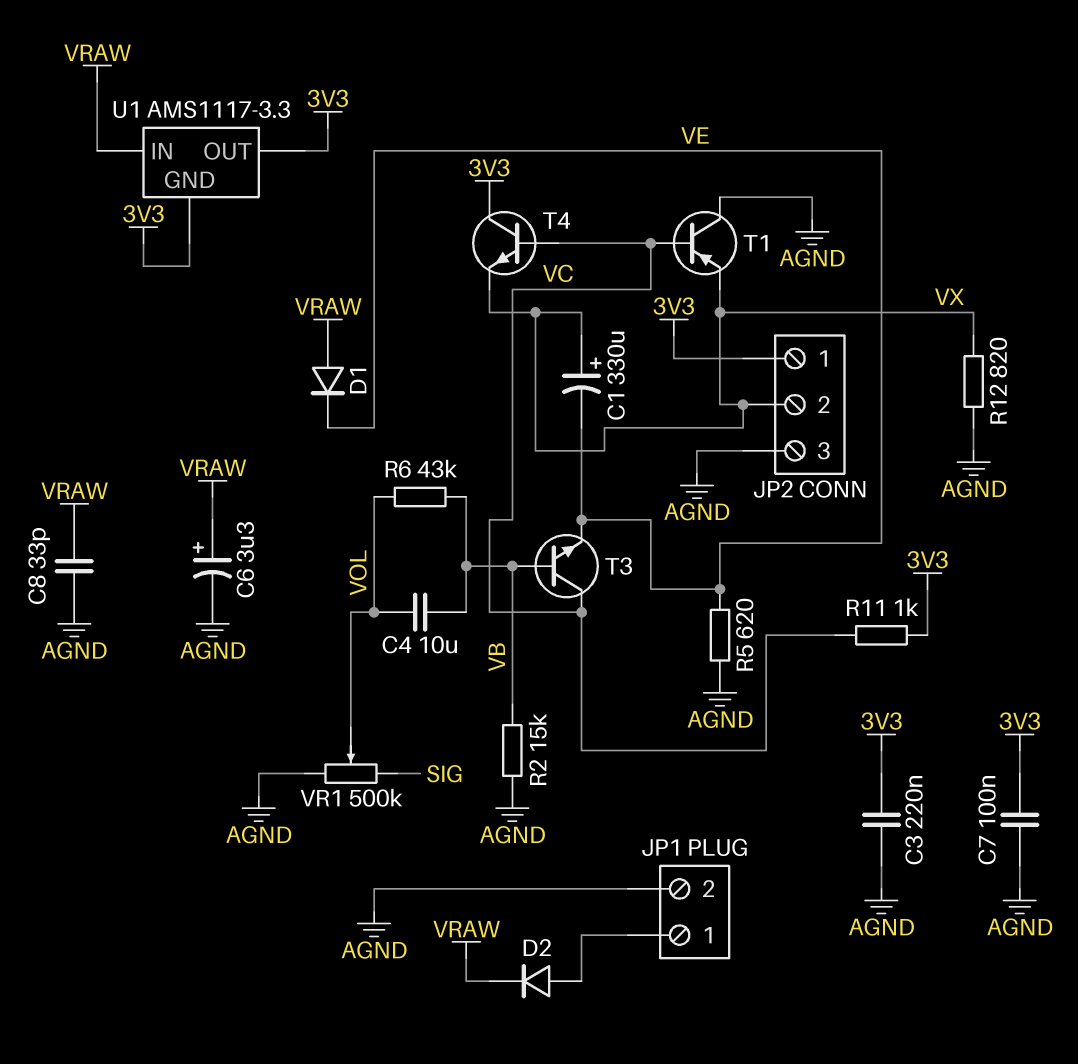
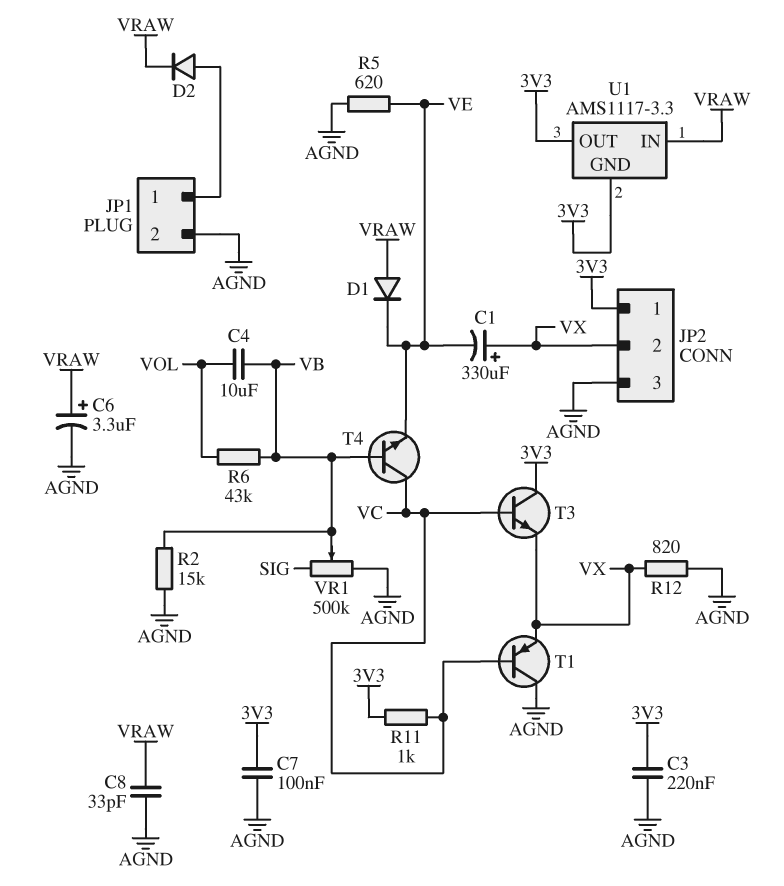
T3: NPN (B VB, C VC, E VE) -> NPN (B VC, C 3V3, E VX)
T4: NPN (B VC, C 3V3, E VX) -> NPN (B VB, C VC, E VE)
VR1: 500k (AGND, SIG, wiper VOL) -> 500k (AGND, SIG, wiper VB)

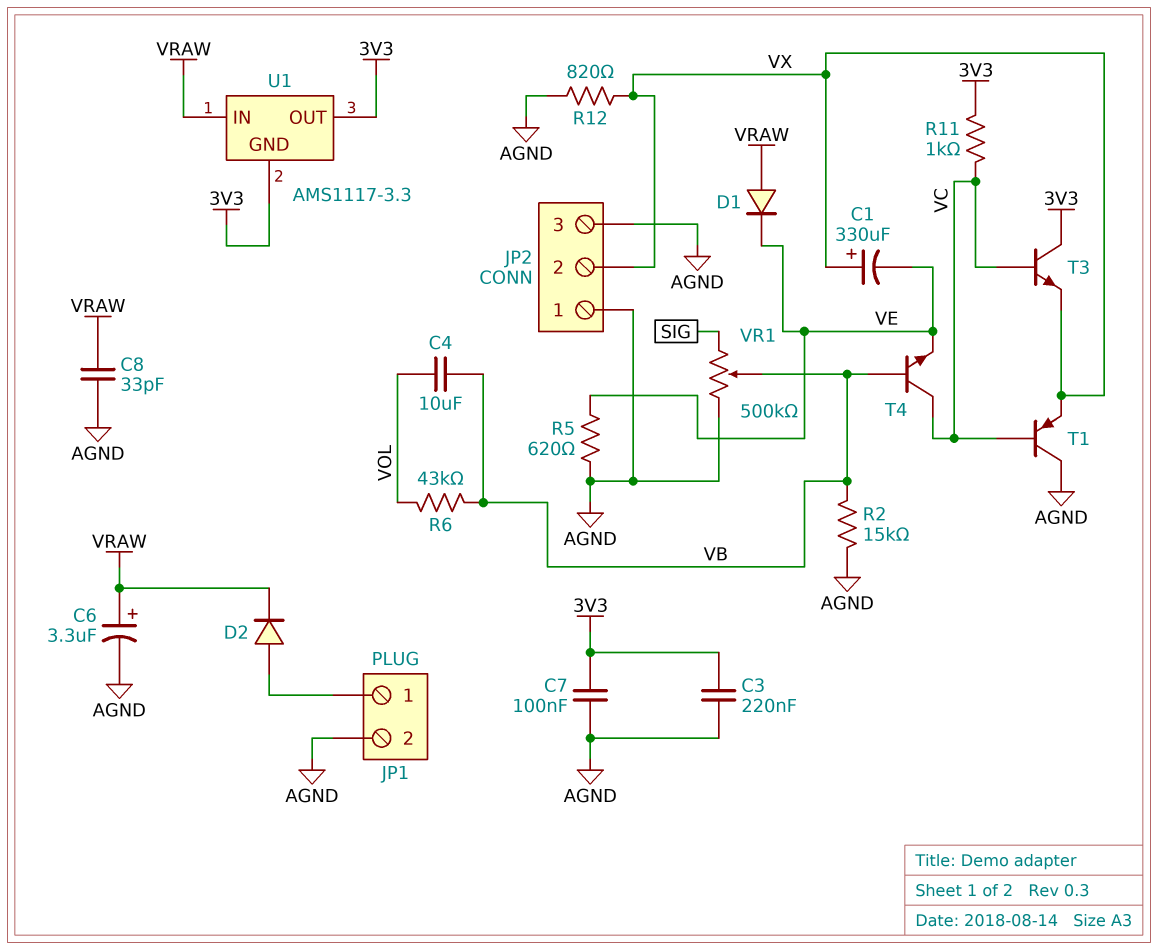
JP2 pin 1: 3V3 -> AGND

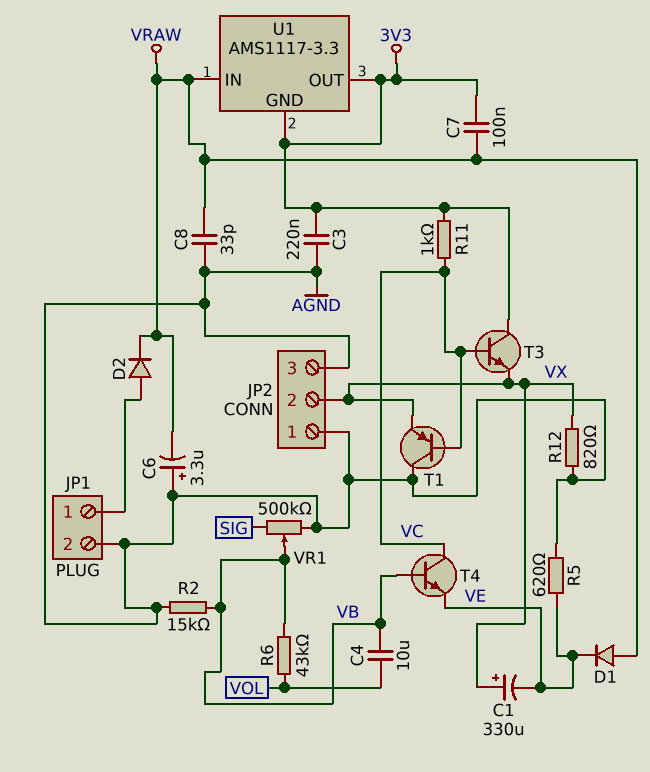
C6: 3.3uF (plus VRAW, minus AGND) -> 3.3uF (plus AGND, minus VRAW)
C7: 100nF (3V3, AGND) -> 100nF (3V3, VRAW)

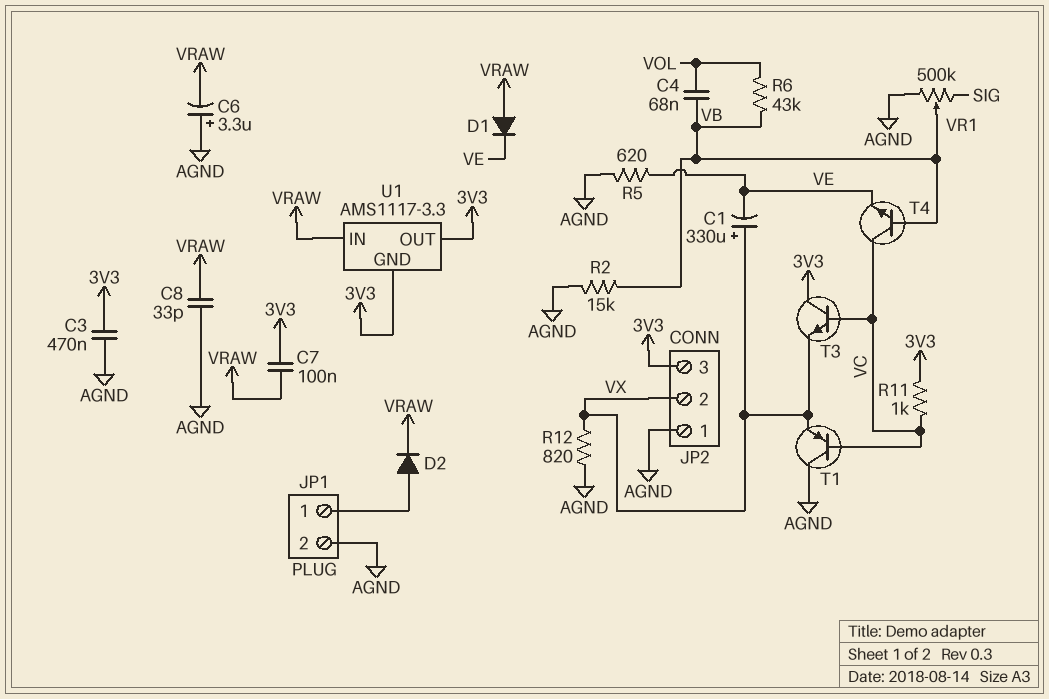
C3: 220nF (3V3, AGND) -> 470nF (3V3, AGND)
C4: 10uF (VB, VOL) -> 68nF (VB, VOL)
JP2 pin 3: AGND -> 3V3

